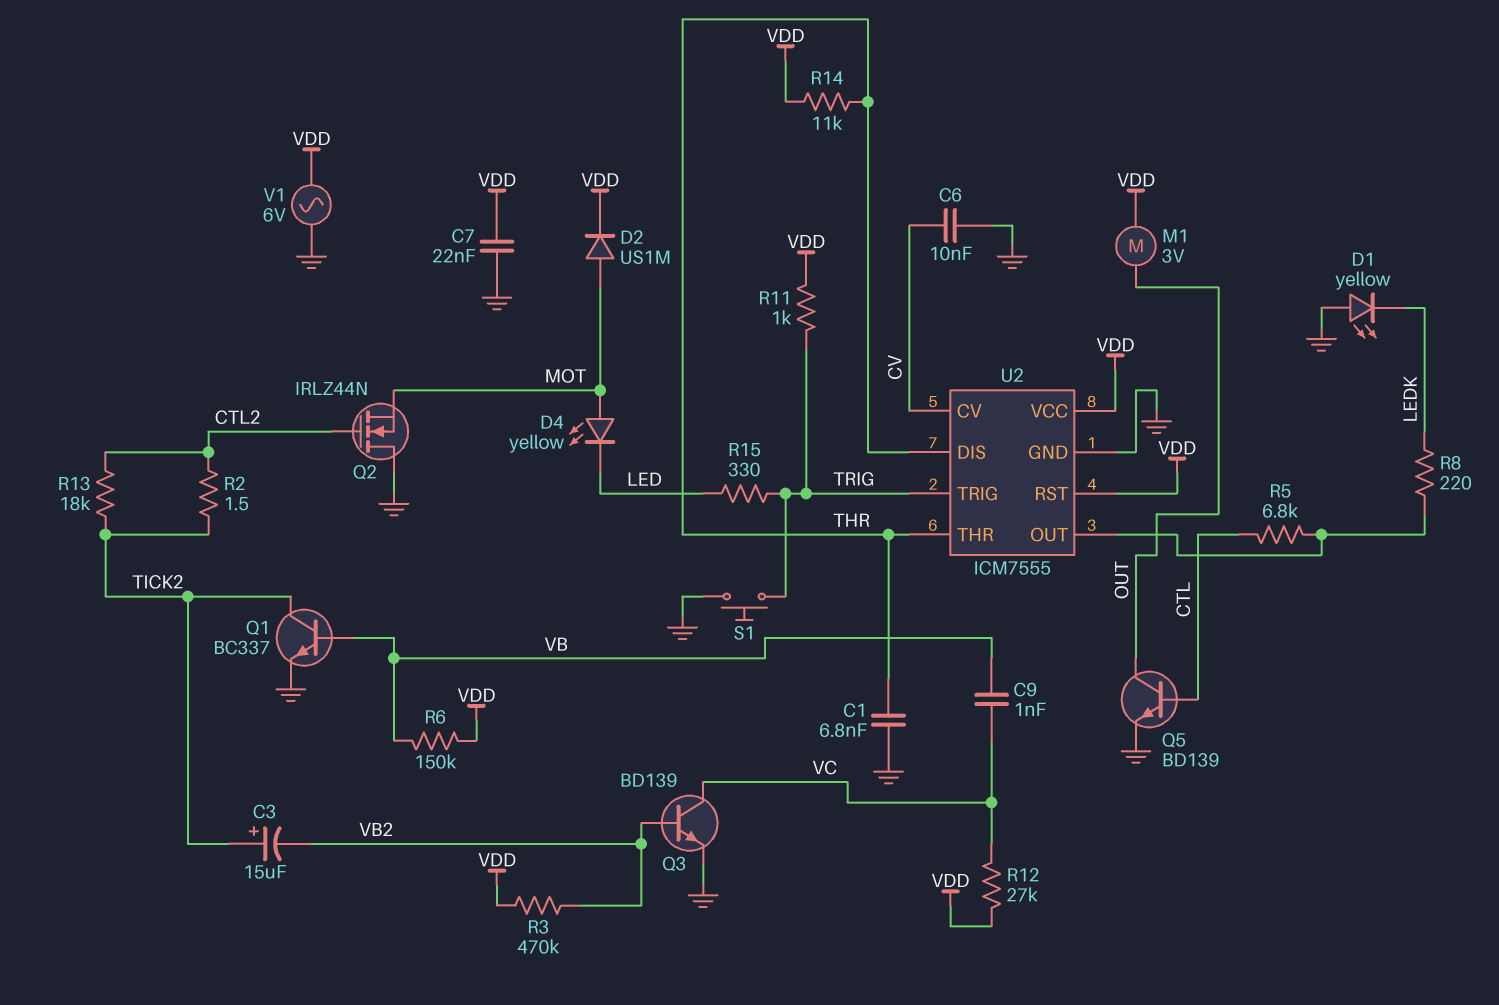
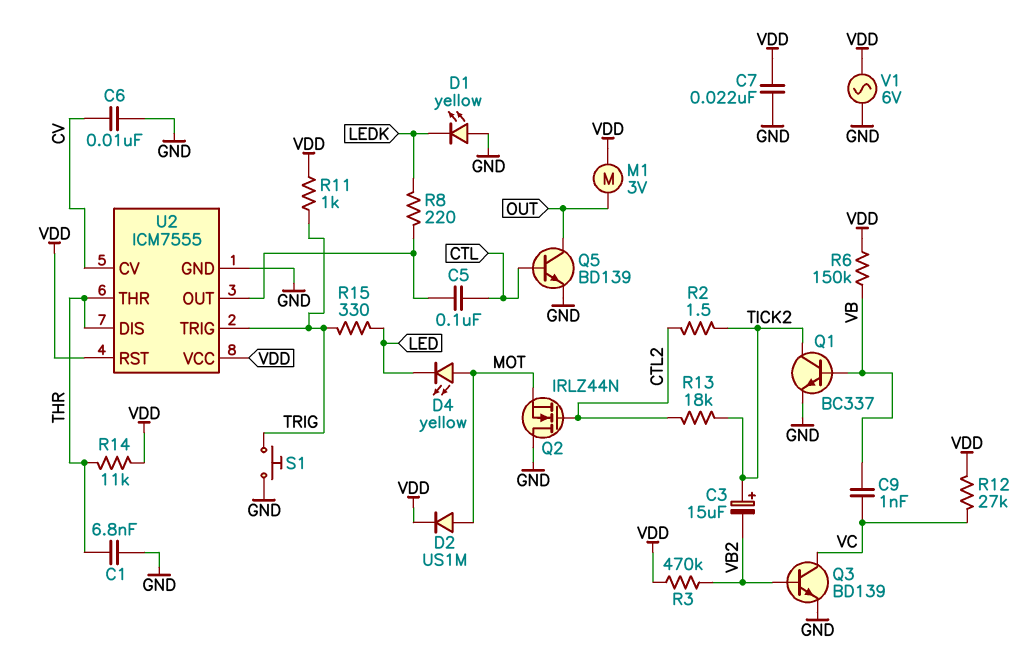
C5: none -> 100nF (CTL, U2/OUT)
R5: 6.8k (CTL, U2/OUT) -> none

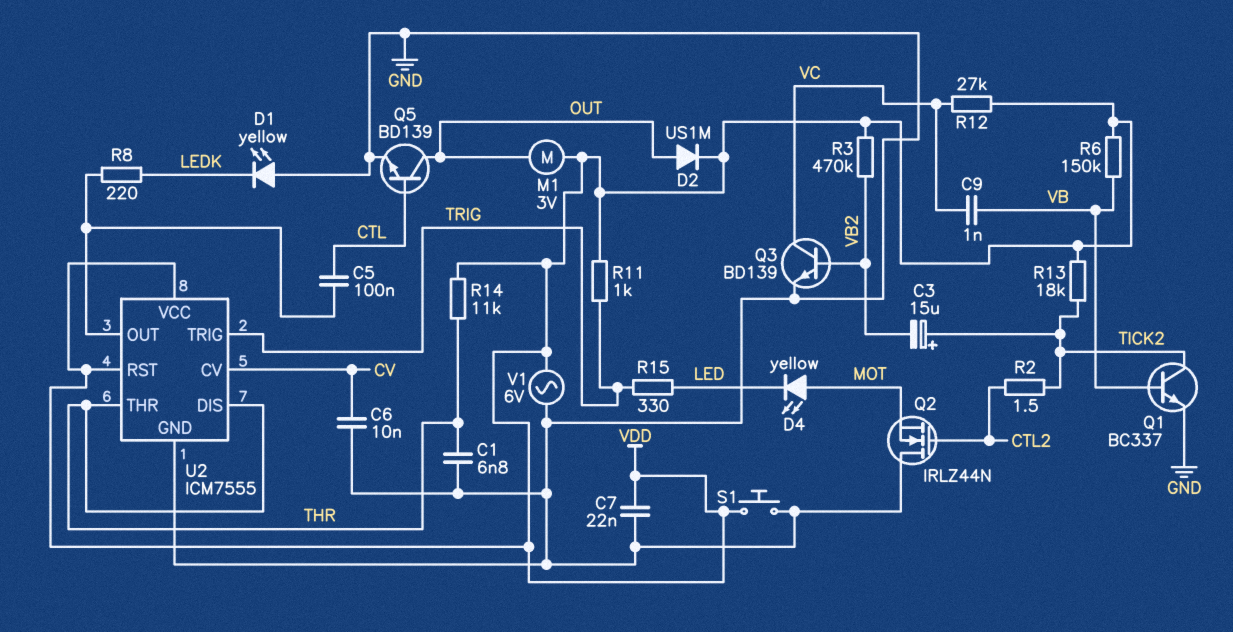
D2: diode US1M (A MOT, K VDD) -> diode US1M (A OUT, K VDD)
R13: 18k (CTL2, TICK2) -> 18k (TICK2, VDD)
S1: button (GND, TRIG) -> button (GND, VDD)

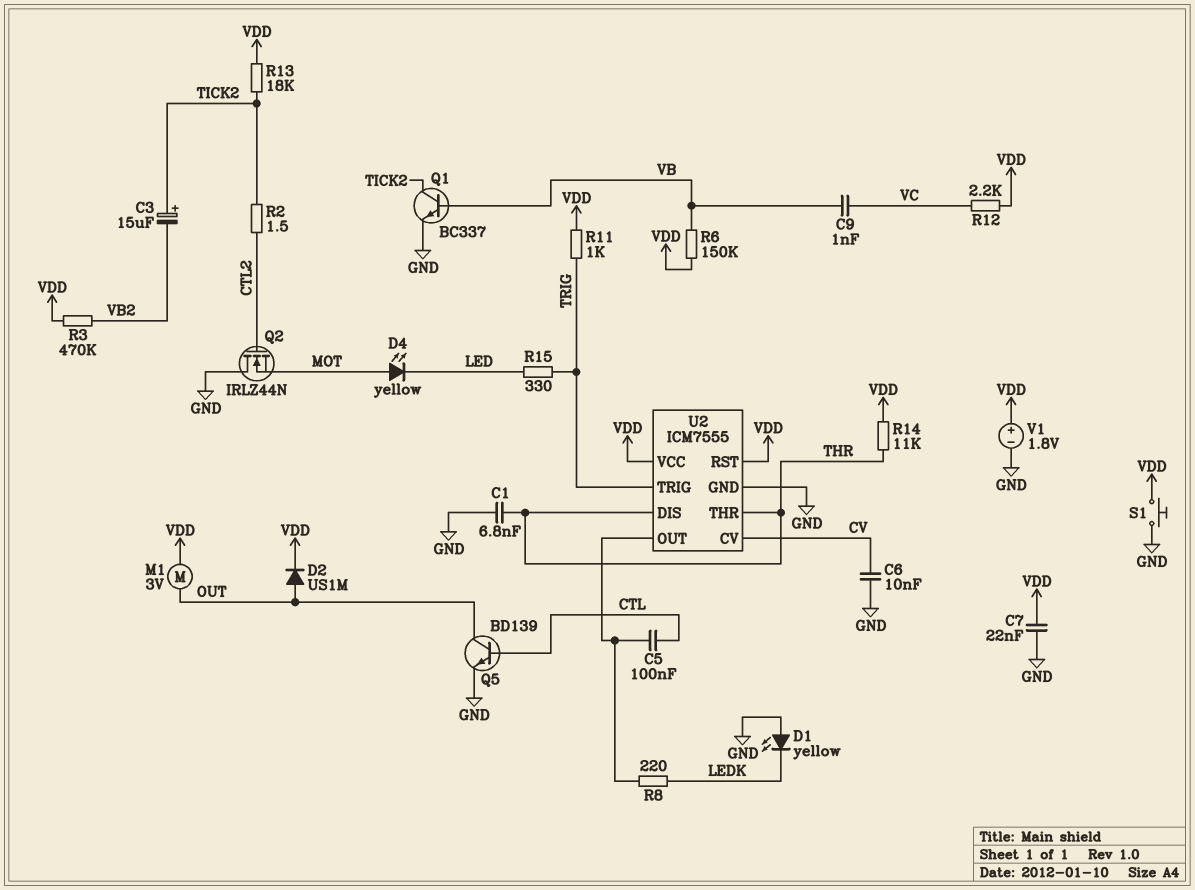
Q3: NPN BD139 (B VB2, C VC, E GND) -> none
R12: 27k (VC, VDD) -> 2.2k (VC, VDD)
V1: AC 6V (GND, VDD) -> 1.8V (plus VDD, minus GND)

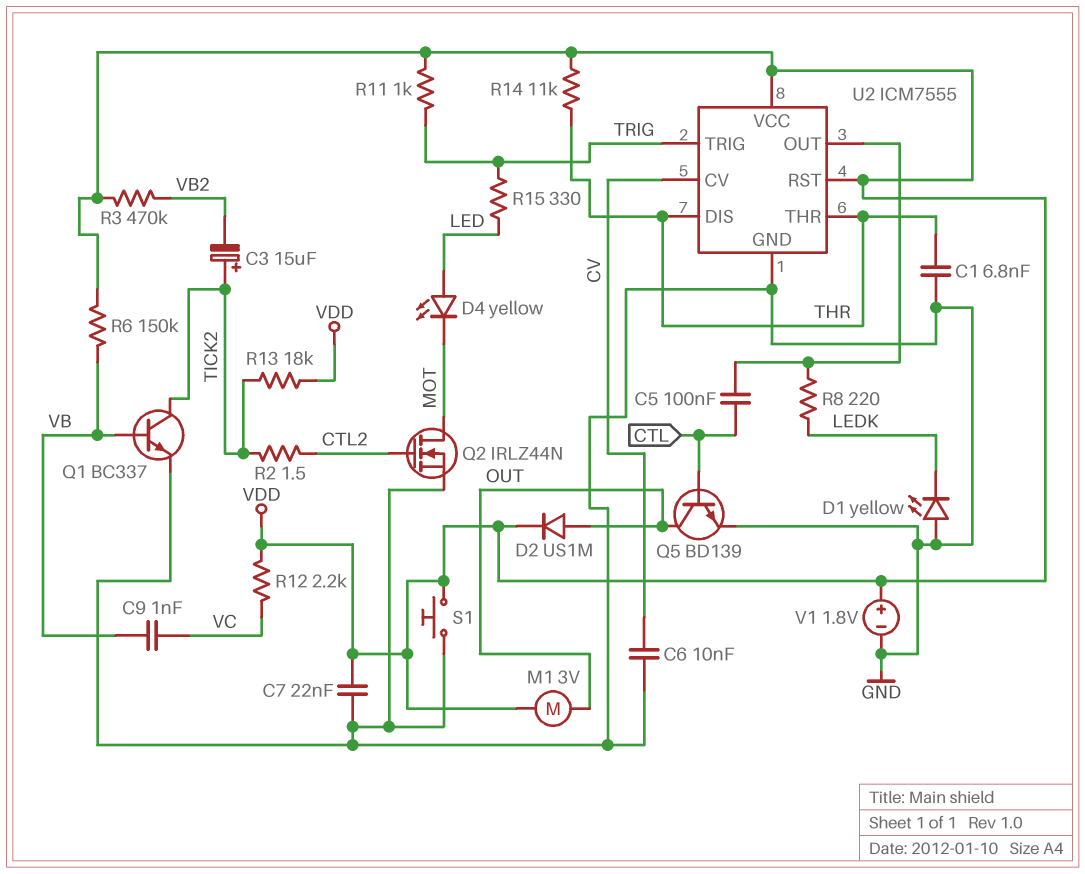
D4: LED yellow (A MOT, K LED) -> LED yellow (A LED, K MOT)
Q2: NMOS IRLZ44N (G CTL2, D GND, S MOT) -> NMOS IRLZ44N (G CTL2, D MOT, S GND)

